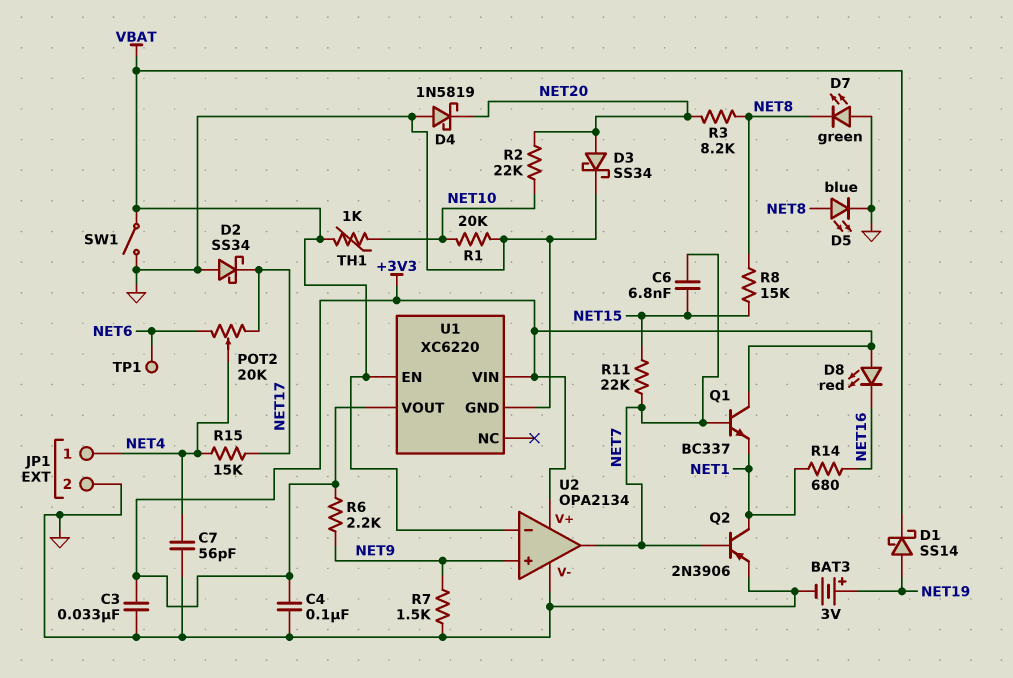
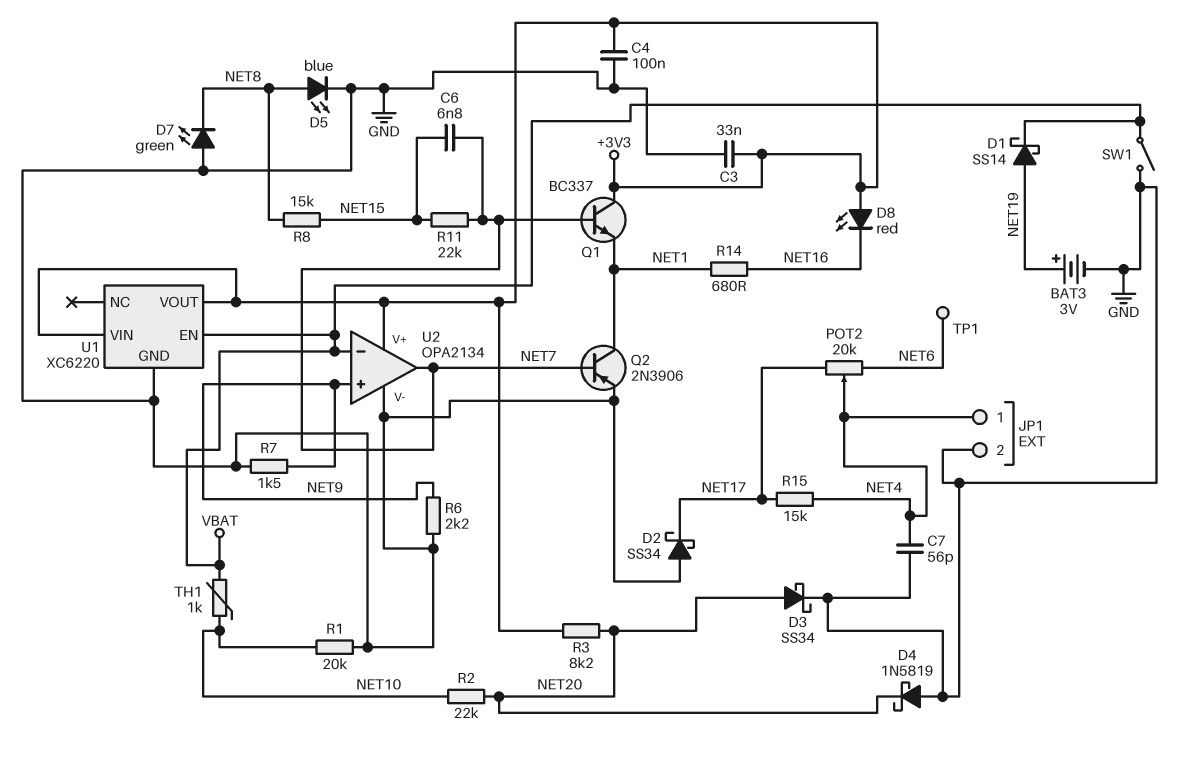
R3: 8.2k (NET8, NET20) -> 8.2k (+3V3, NET20)
R6: 2.2k (+3V3, NET9) -> 2.2k (GND, NET9)

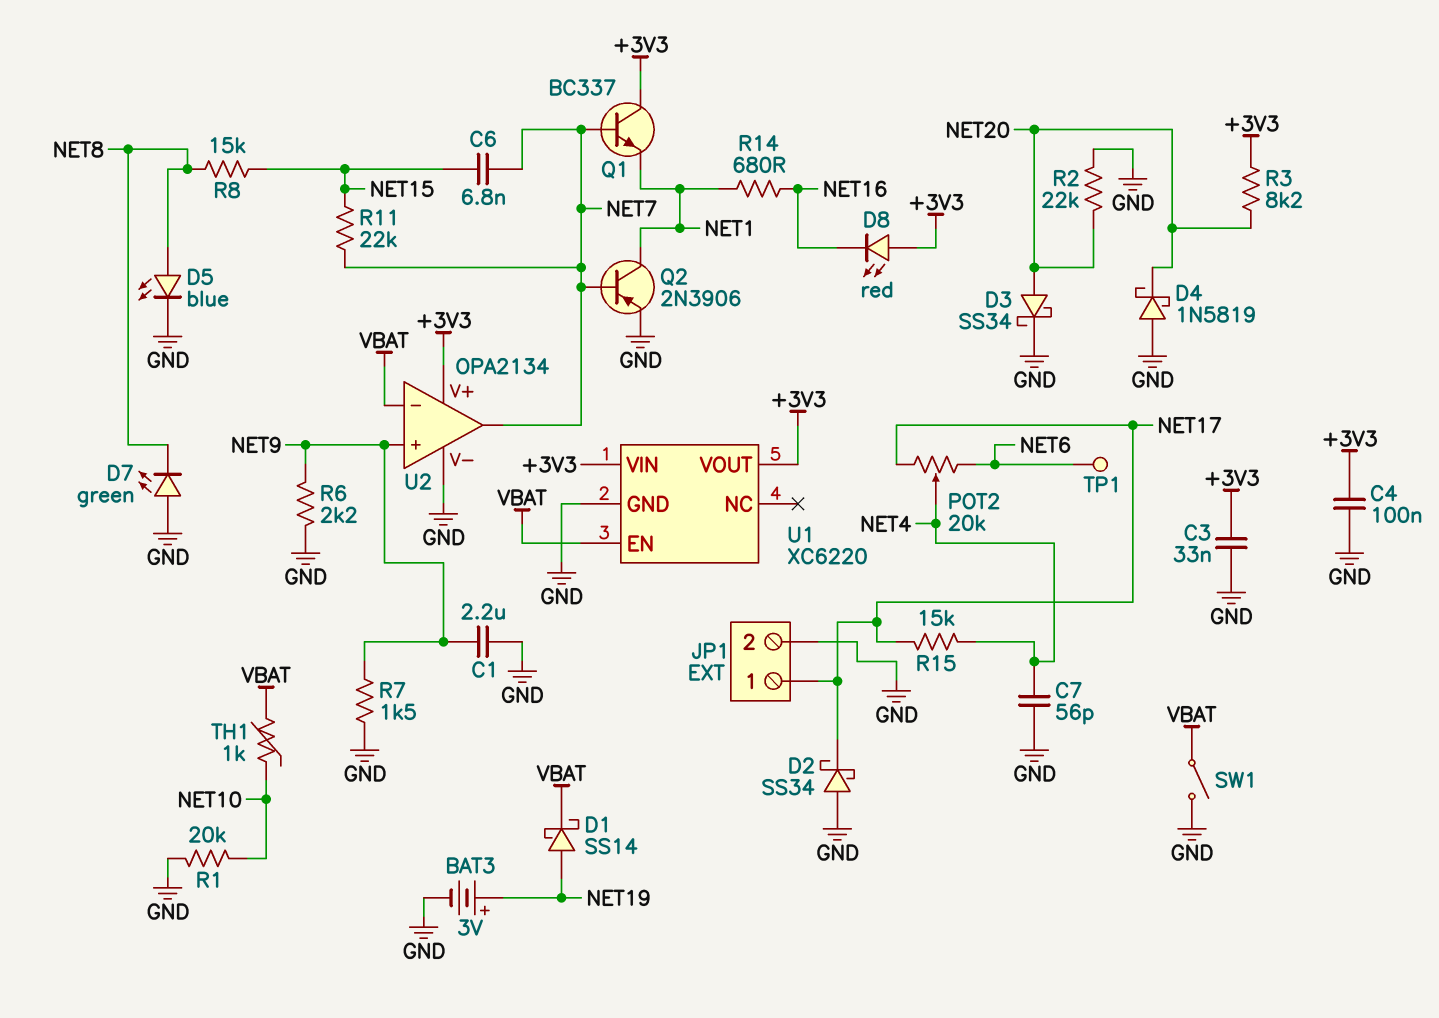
C1: none -> 2.2uF (GND, NET9)
JP1 pin 1: NET4 -> NET17
R2: 22k (NET10, NET20) -> 22k (GND, NET20)

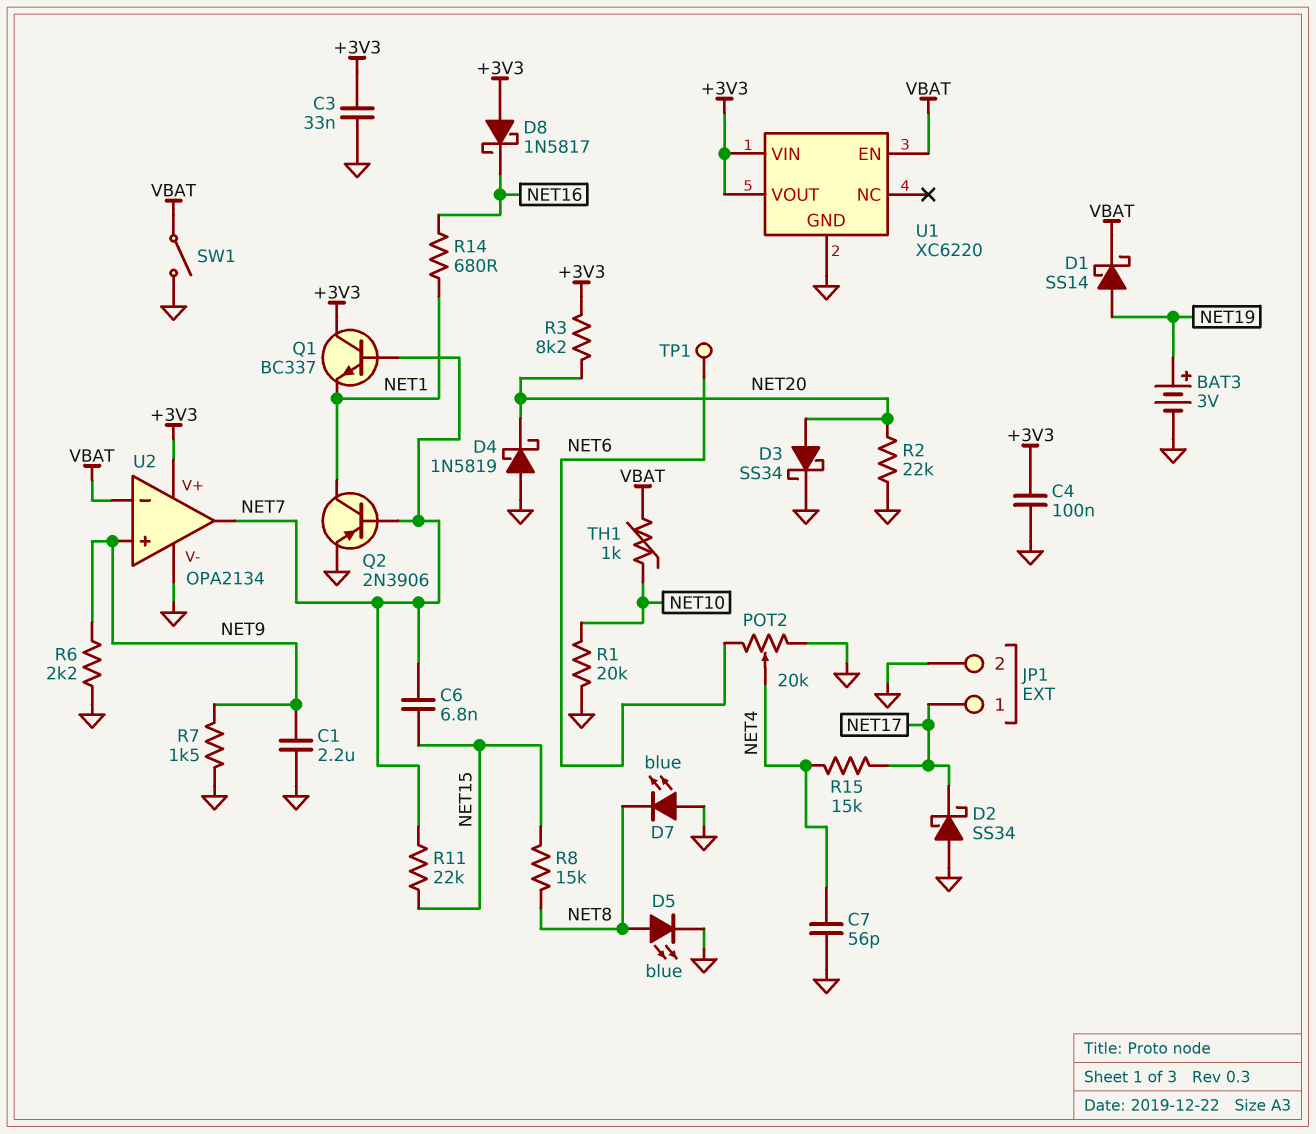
D7: LED green (A GND, K NET8) -> LED blue (A GND, K NET8)
D8: LED red (A +3V3, K NET16) -> schottky 1N5817 (A +3V3, K NET16)
POT2: 20k (NET6, NET17, wiper NET4) -> 20k (GND, NET6, wiper NET4)

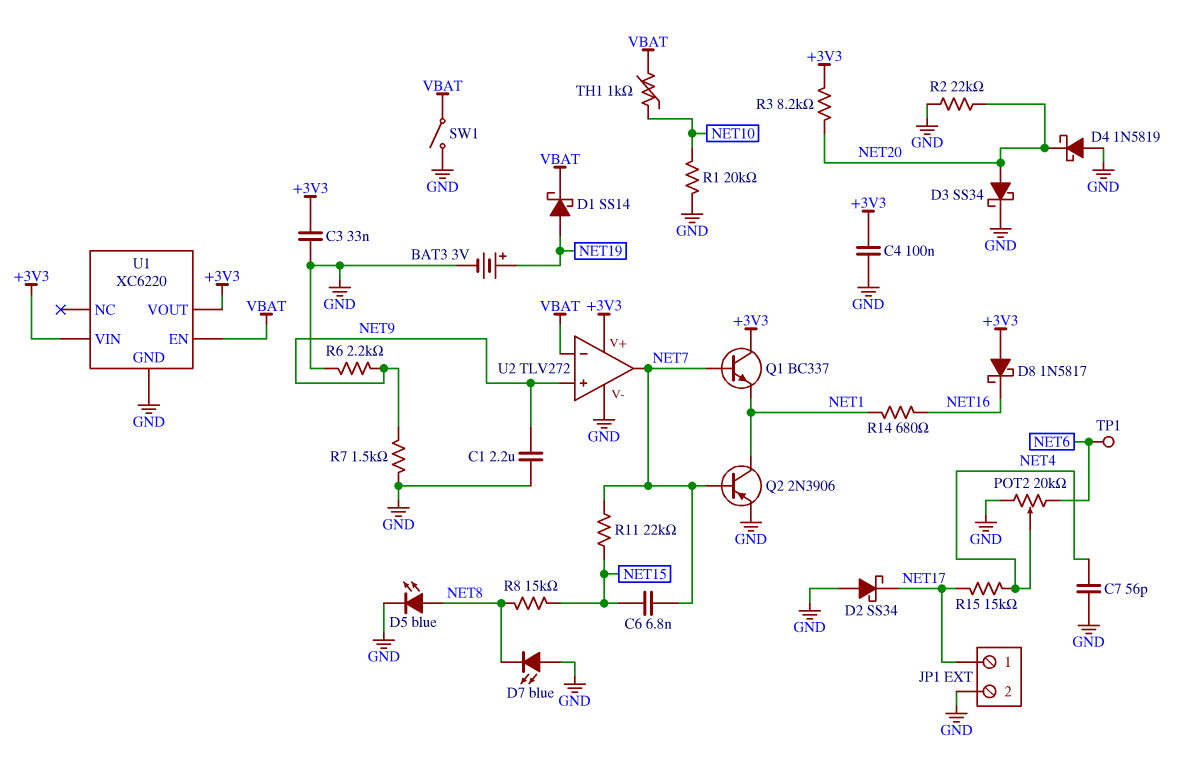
U2: OPA2134 -> TLV272

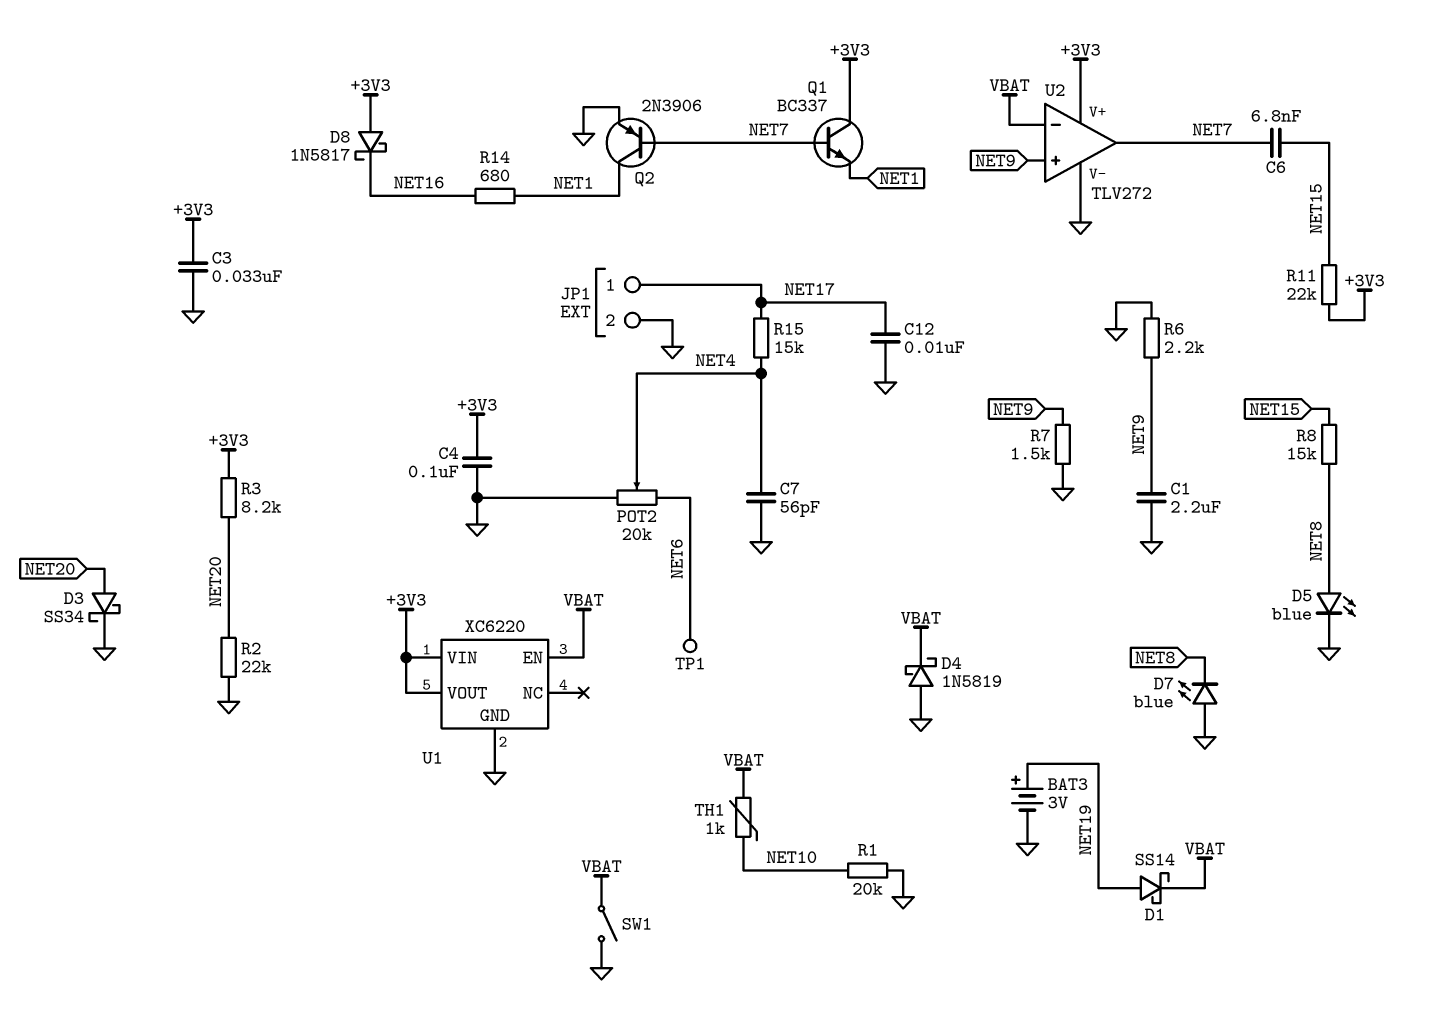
C12: none -> 10nF (GND, NET17)
D2: schottky SS34 (A GND, K NET17) -> none
D4: schottky 1N5819 (A GND, K NET20) -> schottky 1N5819 (A GND, K VBAT)
R11: 22k (NET7, NET15) -> 22k (+3V3, NET15)

